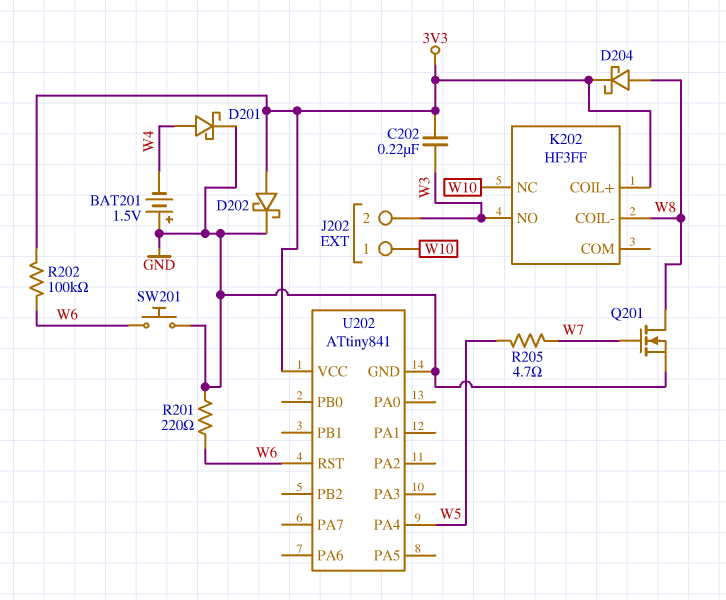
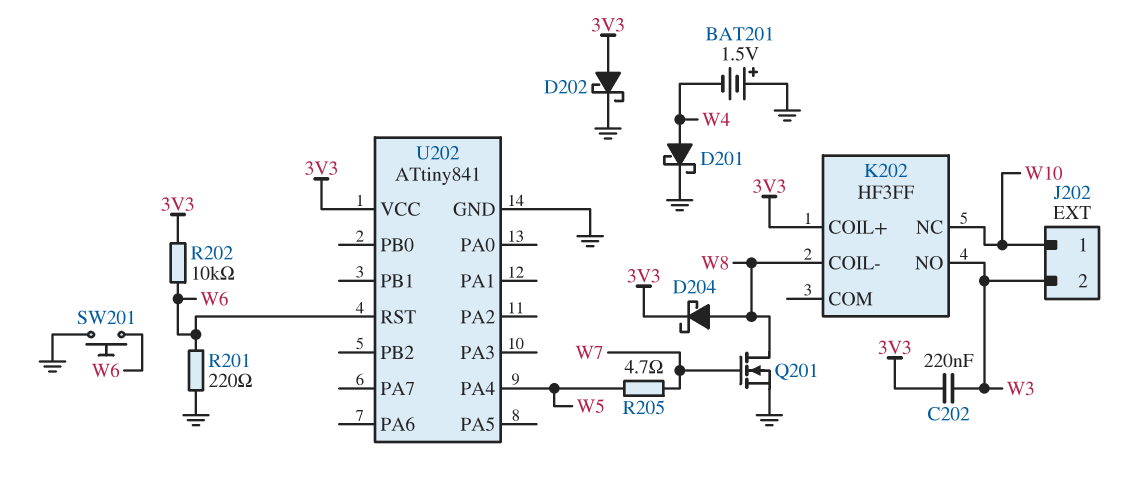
R202: 100k (3V3, W6) -> 10k (3V3, W6)

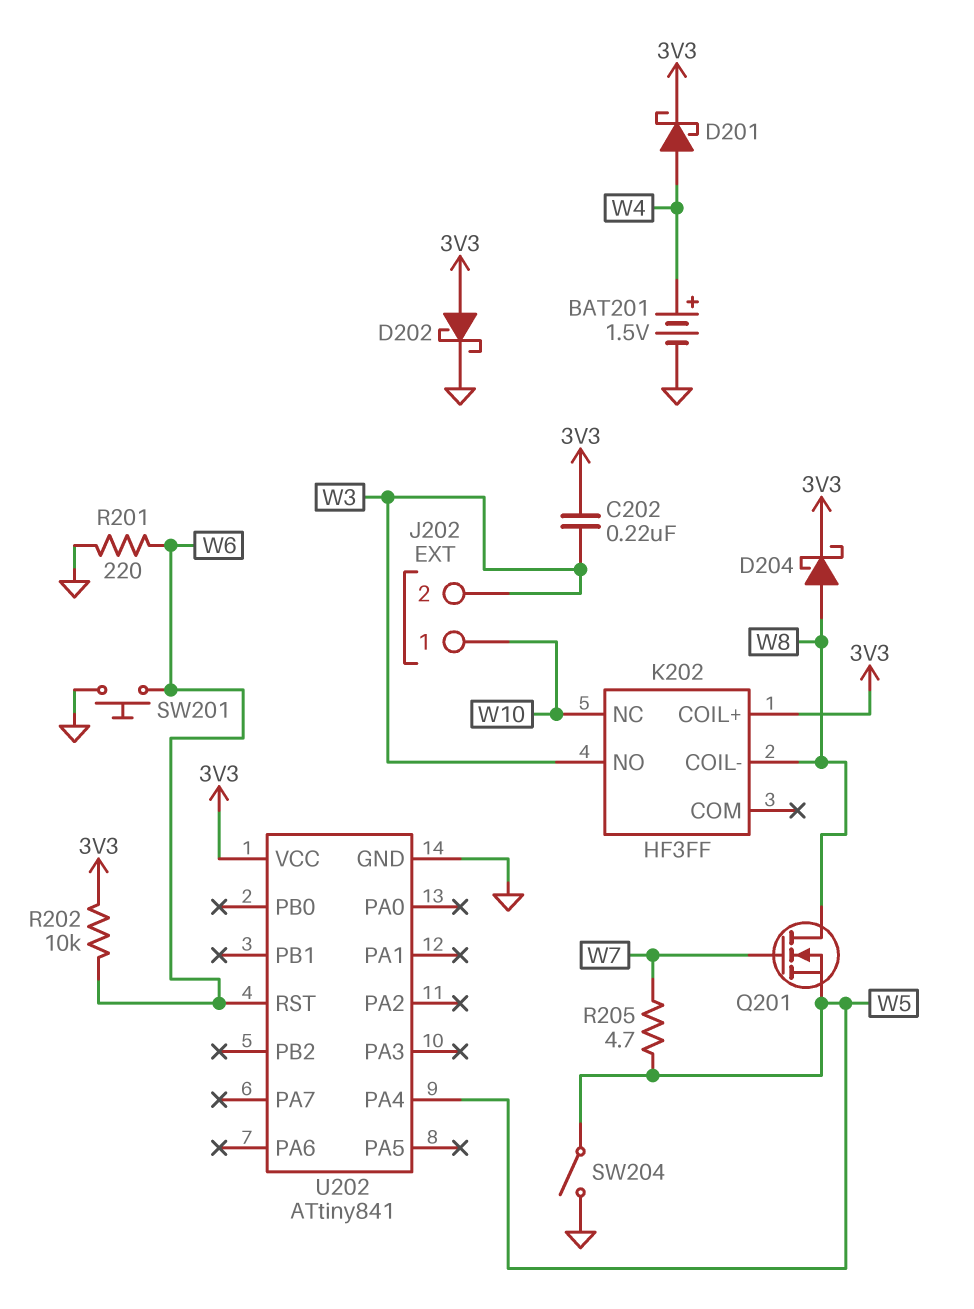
BAT201: 1.5V (plus GND, minus W4) -> 1.5V (plus W4, minus GND)
D201: schottky (A W4, K GND) -> schottky (A W4, K 3V3)
Q201: NMOS (G W7, D W8, S GND) -> NMOS (G W7, D W8, S W5)
SW204: none -> switch (GND, W5)

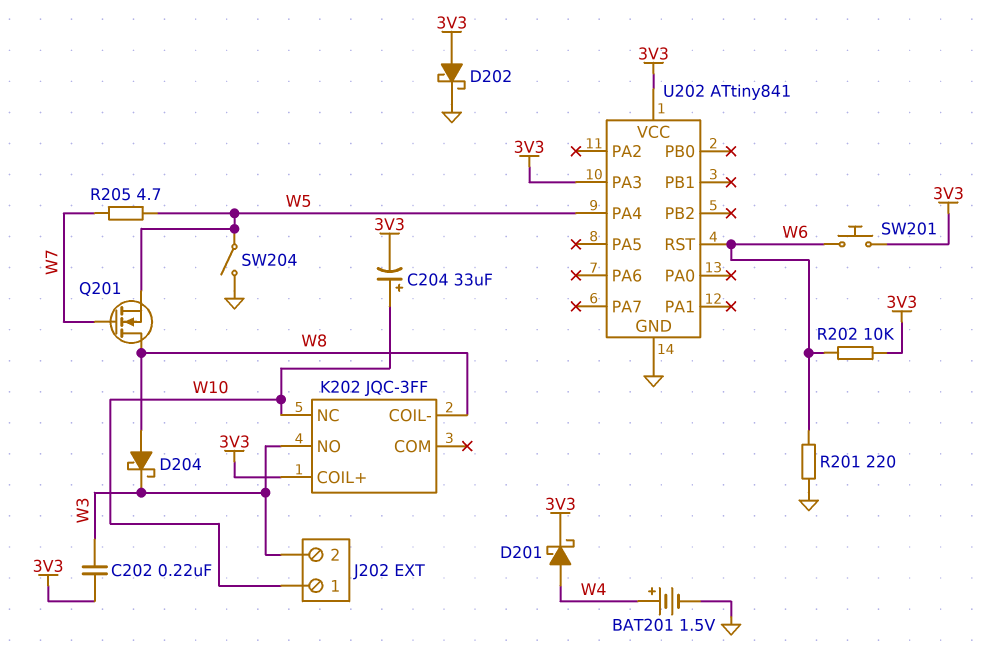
C204: none -> 33uF (plus W10, minus 3V3)
D204: schottky (A W8, K 3V3) -> schottky (A W8, K W3)
K202: HF3FF -> JQC-3FF
SW201: button (GND, W6) -> button (3V3, W6)
U202 pin PA3: none -> 3V3

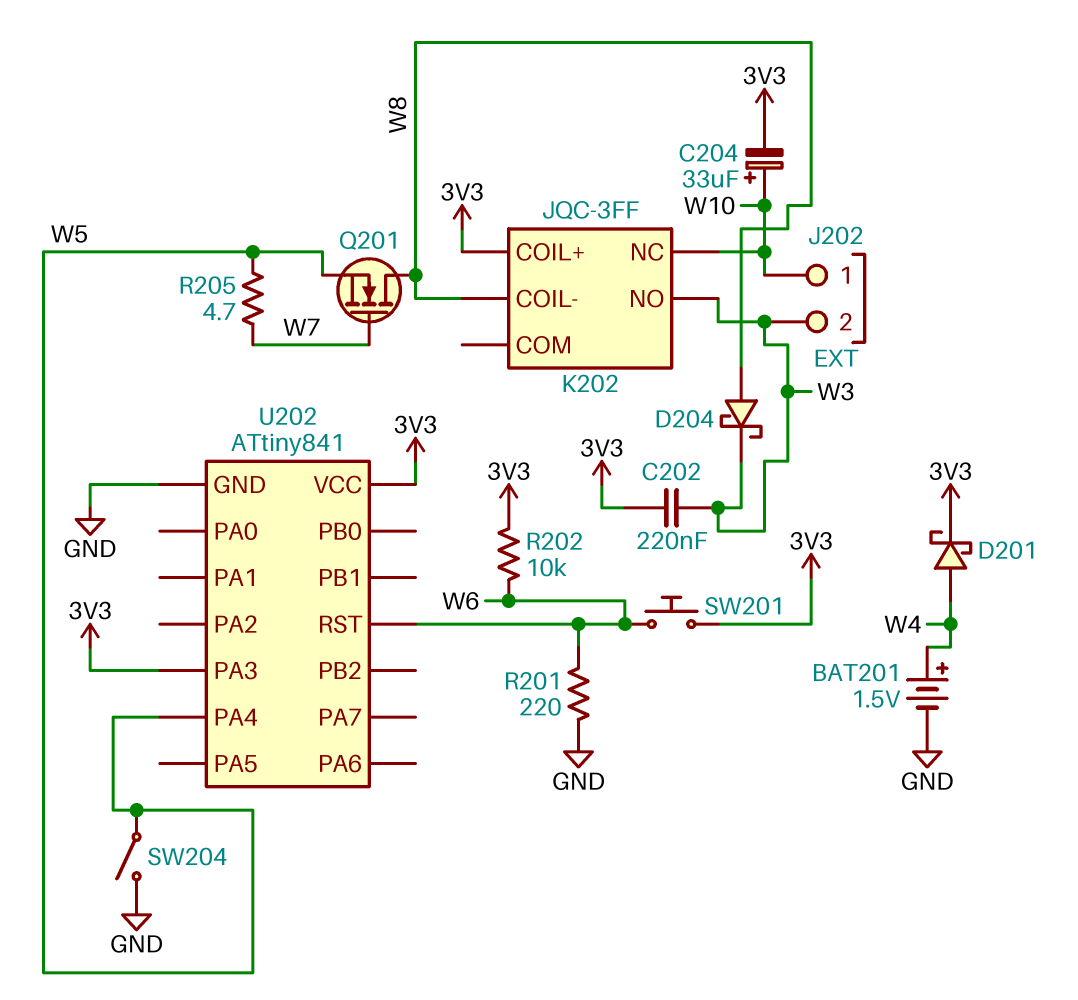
D202: schottky (A 3V3, K GND) -> none

